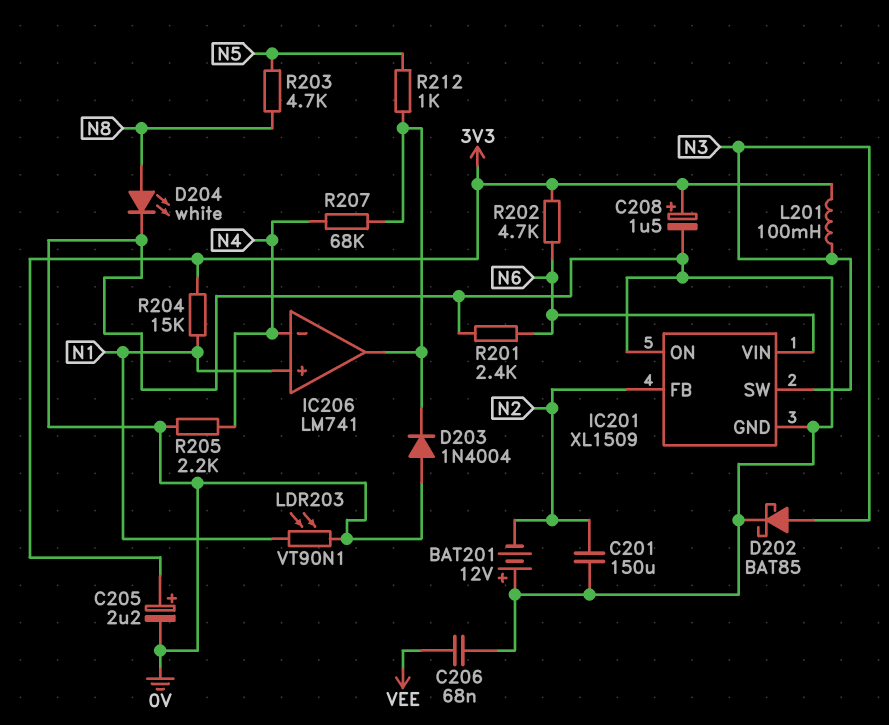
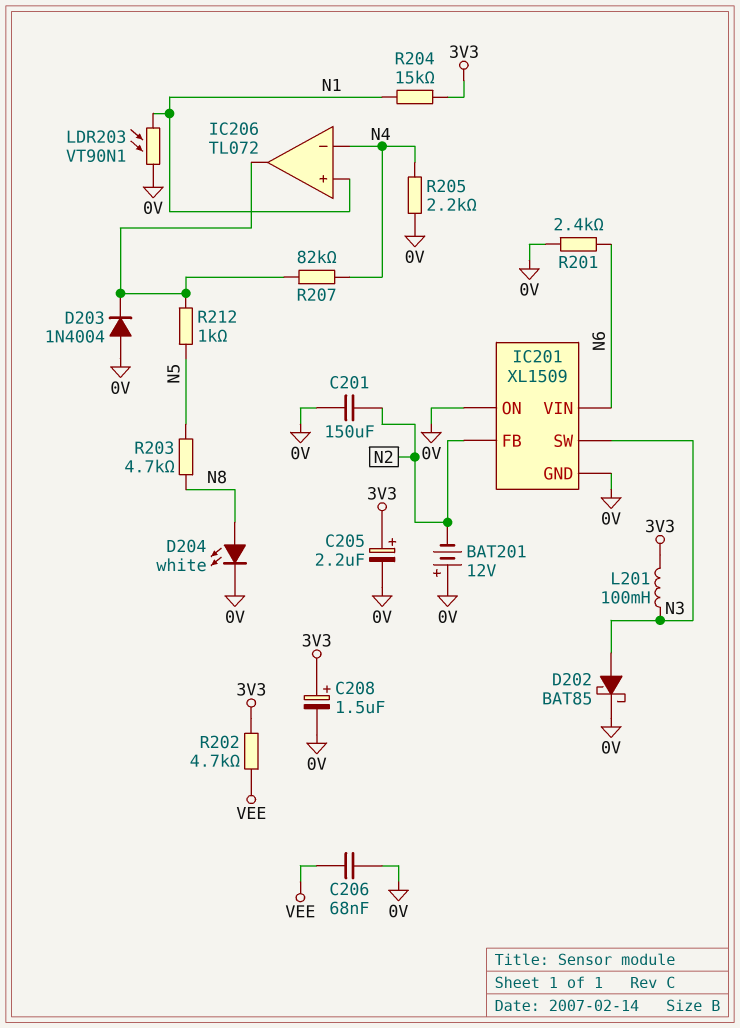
IC206: LM741 -> TL072
R202: 4.7k (3V3, N6) -> 4.7k (3V3, VEE)
R207: 68k (IC206/out, N4) -> 82k (IC206/out, N4)

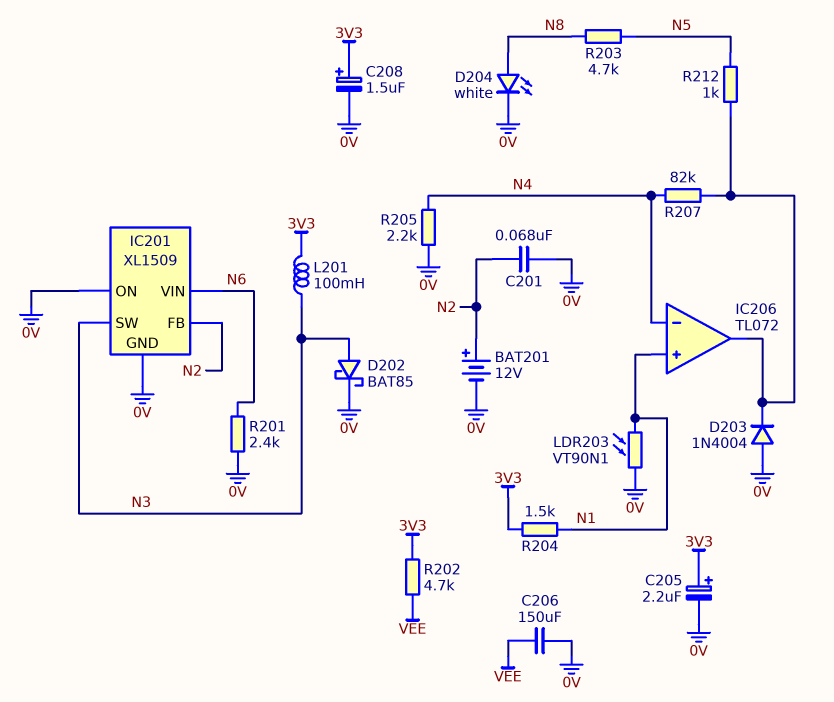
BAT201: 12V (plus 0V, minus N2) -> 12V (plus N2, minus 0V)
C201: 150uF (0V, N2) -> 68nF (0V, N2)
C206: 68nF (0V, VEE) -> 150uF (0V, VEE)
R204: 15k (3V3, N1) -> 1.5k (3V3, N1)

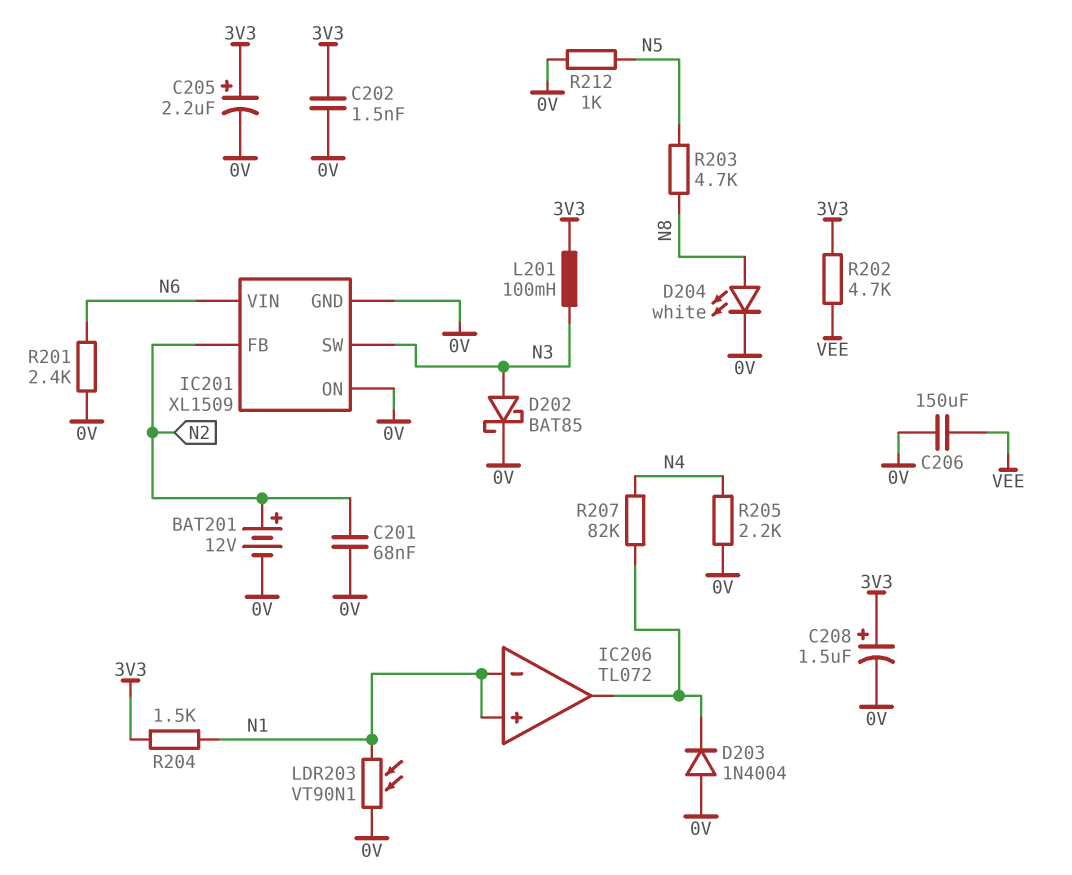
C202: none -> 1.5nF (0V, 3V3)
IC206 pin in-: N4 -> N1
R212: 1k (IC206/out, N5) -> 1k (0V, N5)

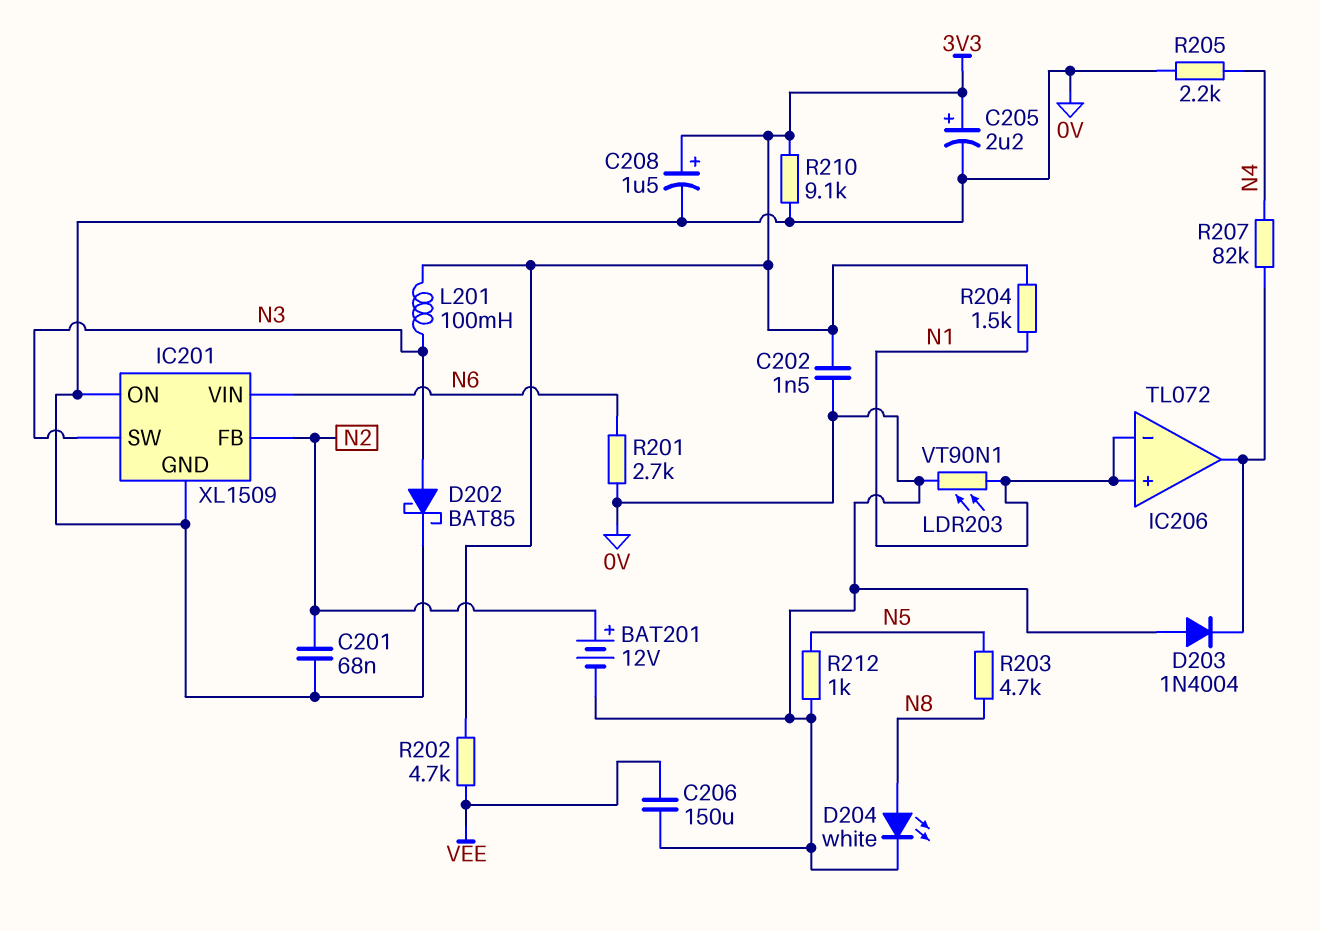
R201: 2.4k (0V, N6) -> 2.7k (0V, N6)
R210: none -> 9.1k (0V, 3V3)

